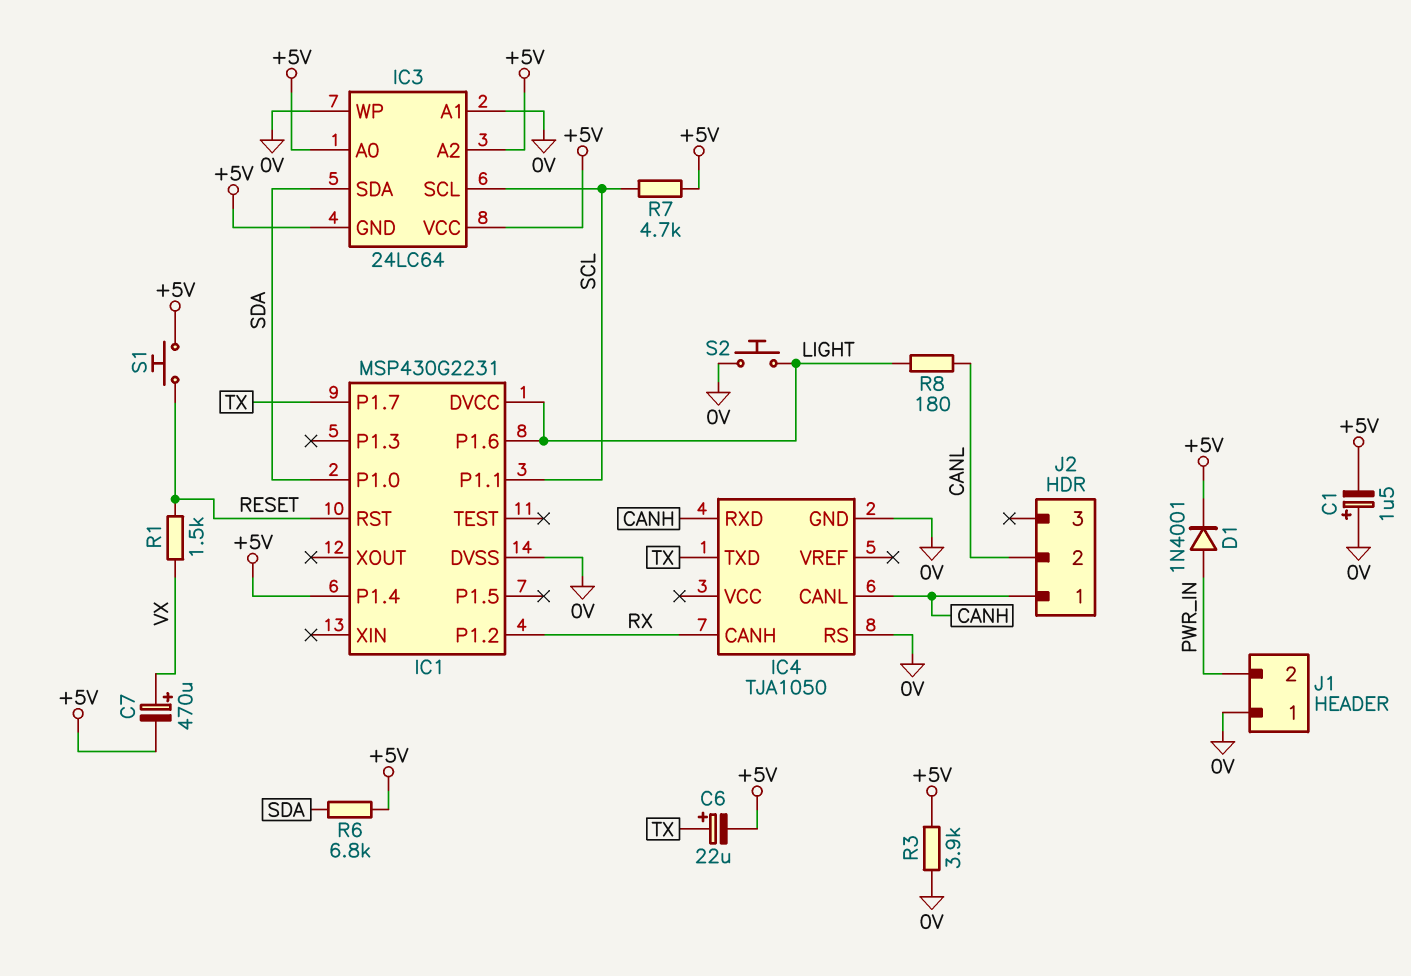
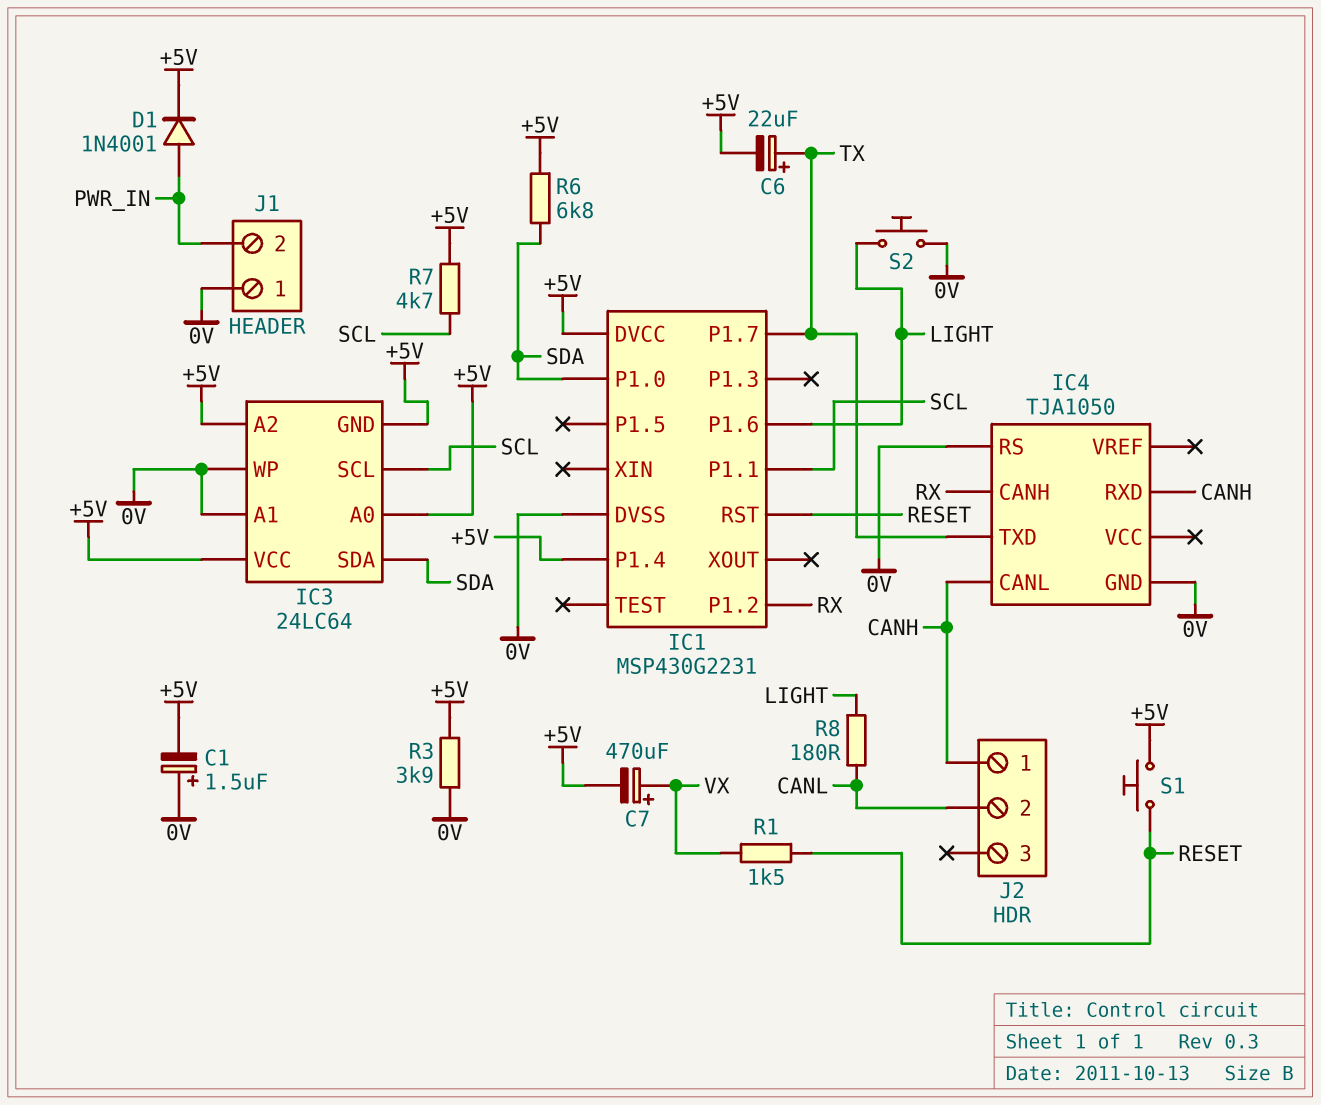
IC1 pin DVCC: LIGHT -> +5V

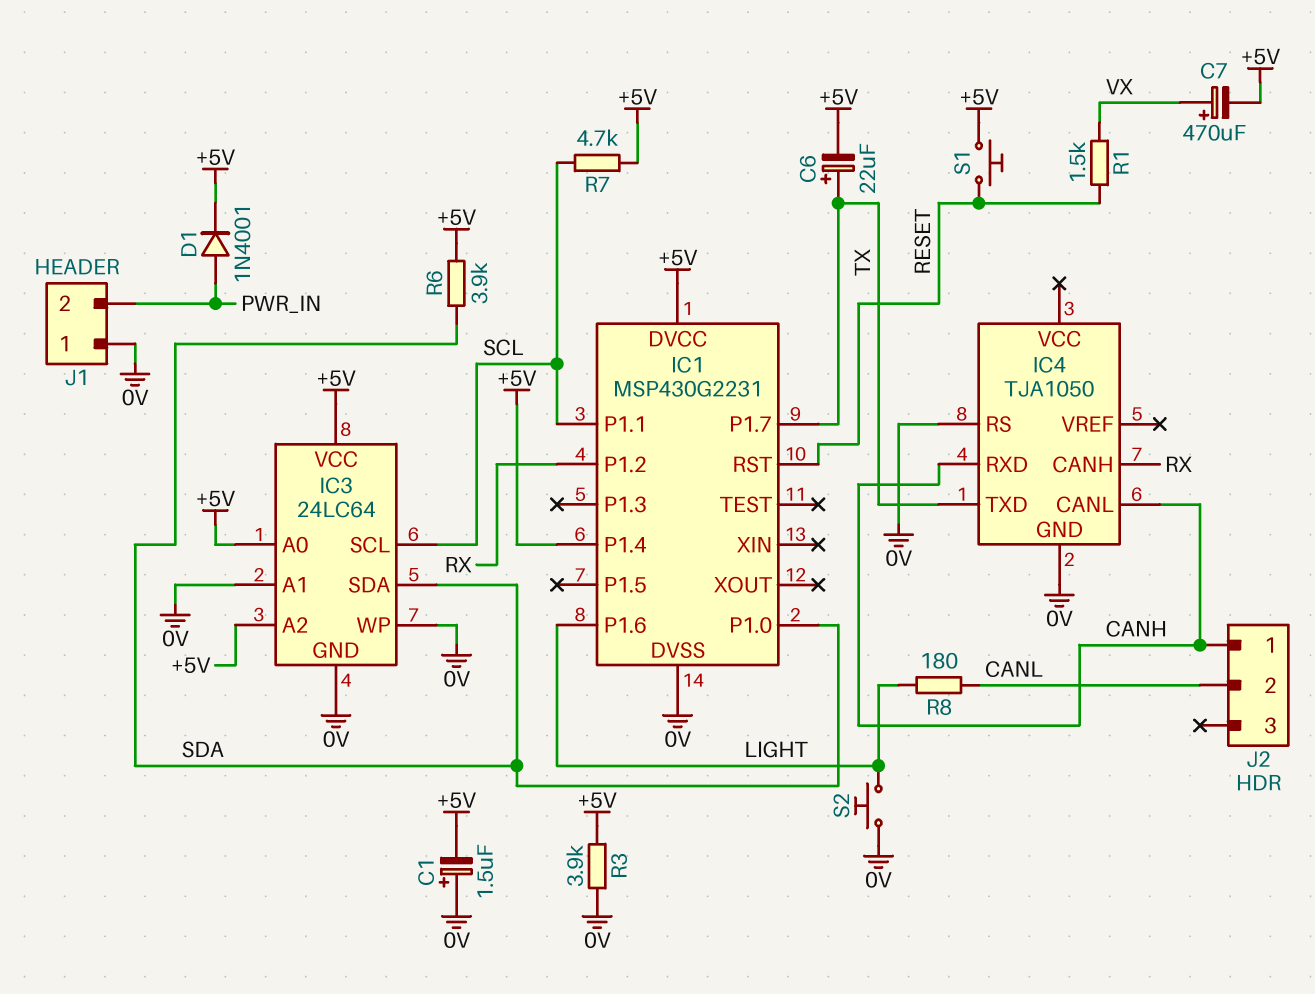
IC3 pin GND: +5V -> 0V
R6: 6.8k (+5V, SDA) -> 3.9k (+5V, SDA)

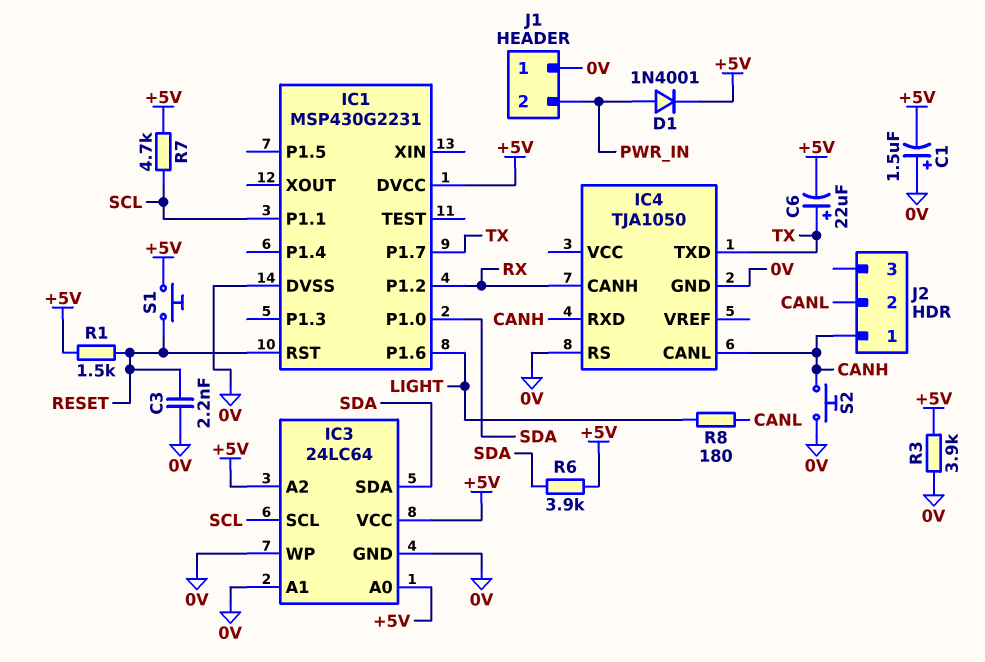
C3: none -> 2.2nF (0V, RESET)
C7: 470uF (plus VX, minus +5V) -> none
IC1 pin P1.4: +5V -> none
R1: 1.5k (RESET, VX) -> 1.5k (+5V, RESET)
S2: button (0V, LIGHT) -> button (0V, CANH)

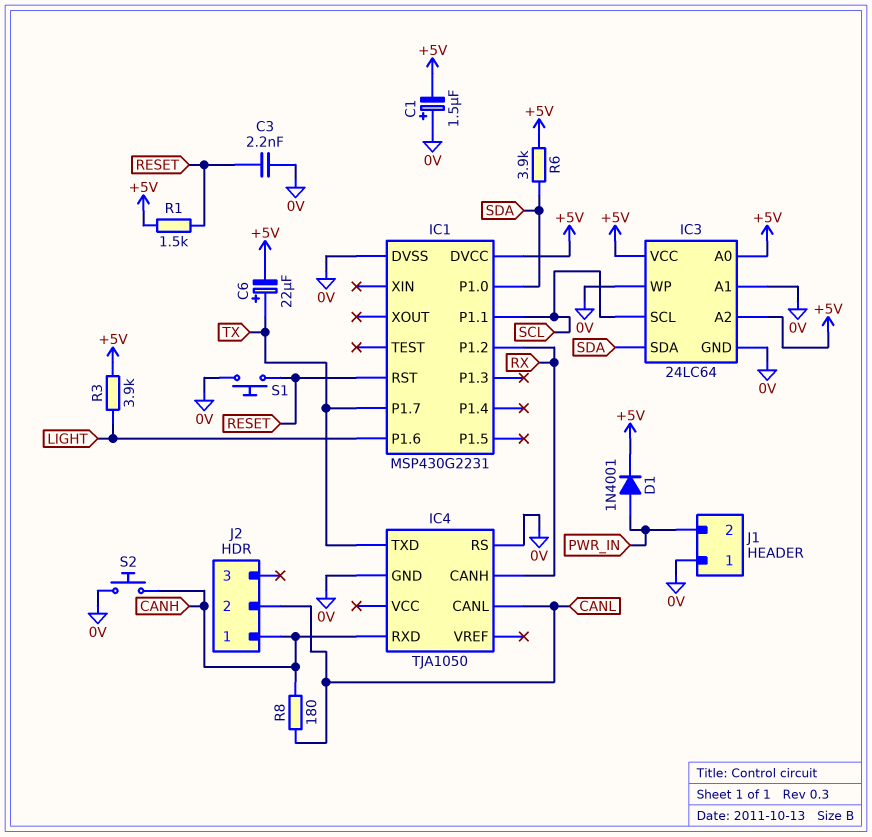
IC4 pin CANL: CANH -> CANL
R3: 3.9k (+5V, 0V) -> 3.9k (+5V, LIGHT)
R7: 4.7k (+5V, SCL) -> none
R8: 180 (CANL, LIGHT) -> 180 (CANH, CANL)
S1: button (+5V, RESET) -> button (0V, RESET)

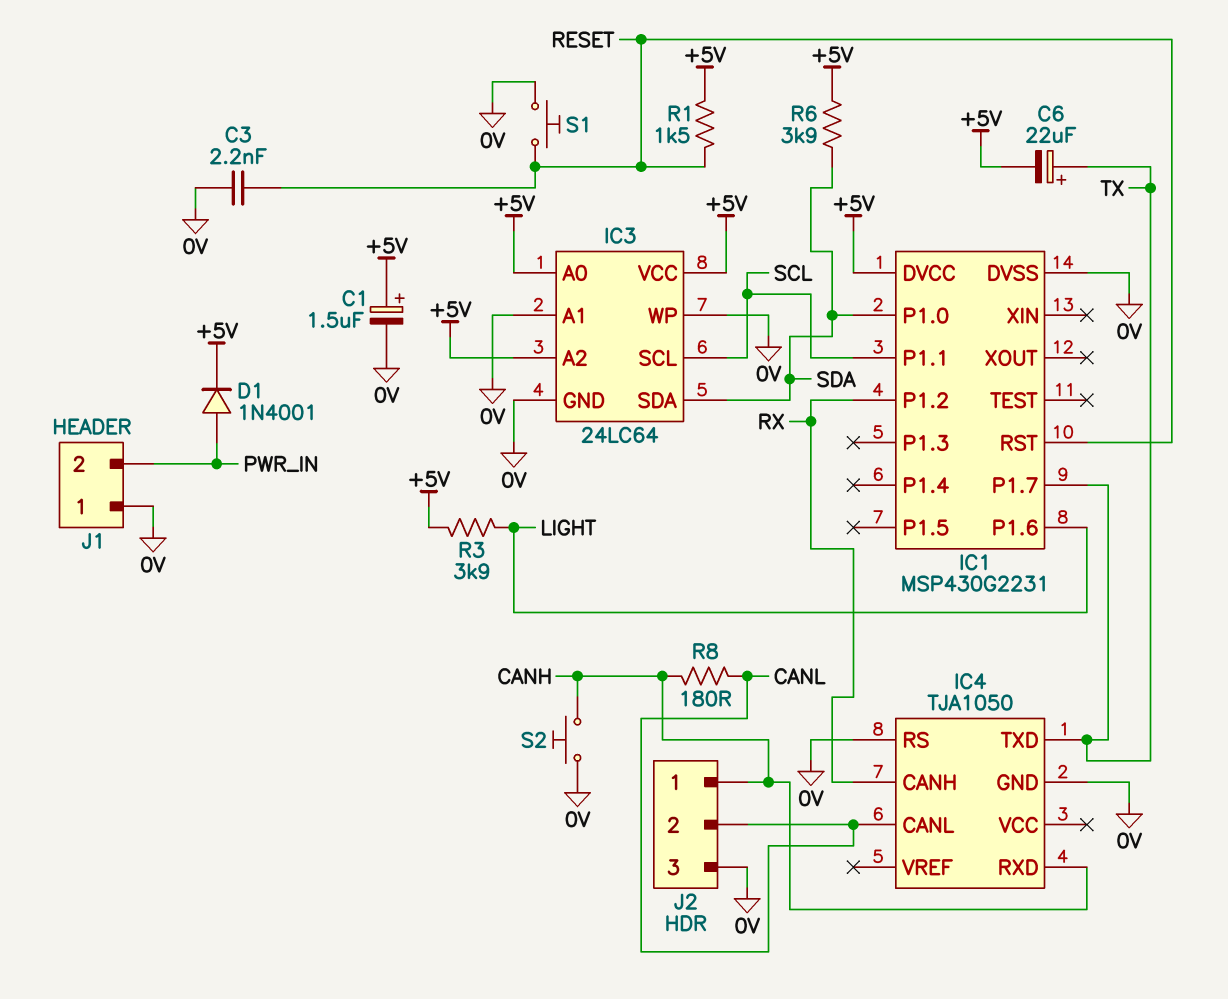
C1: 1.5uF (plus 0V, minus +5V) -> 1.5uF (plus +5V, minus 0V)
J2 pin 3: none -> 0V

